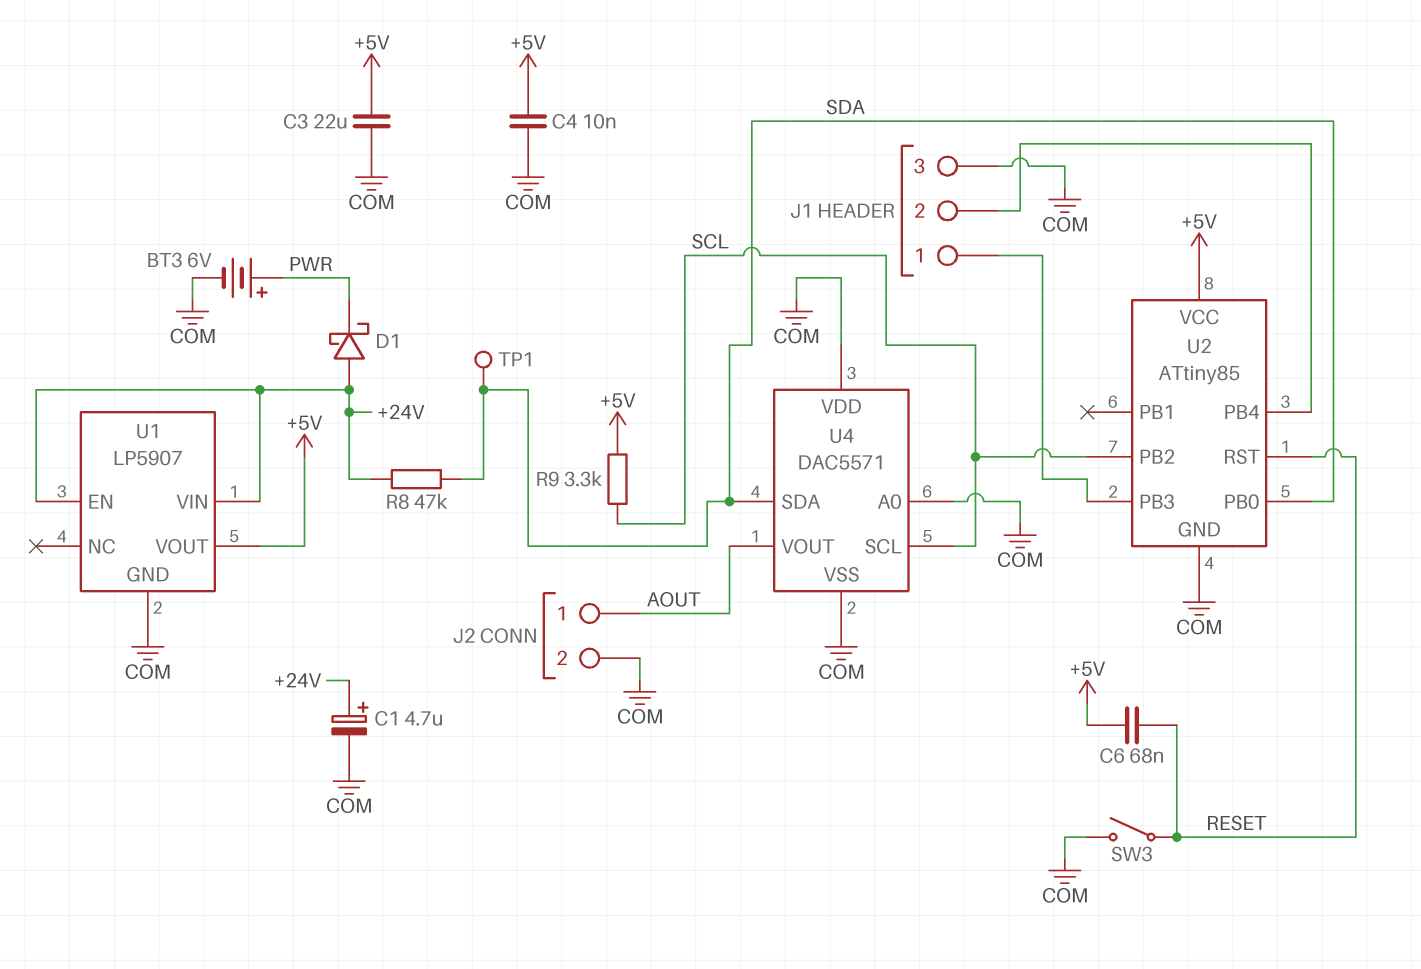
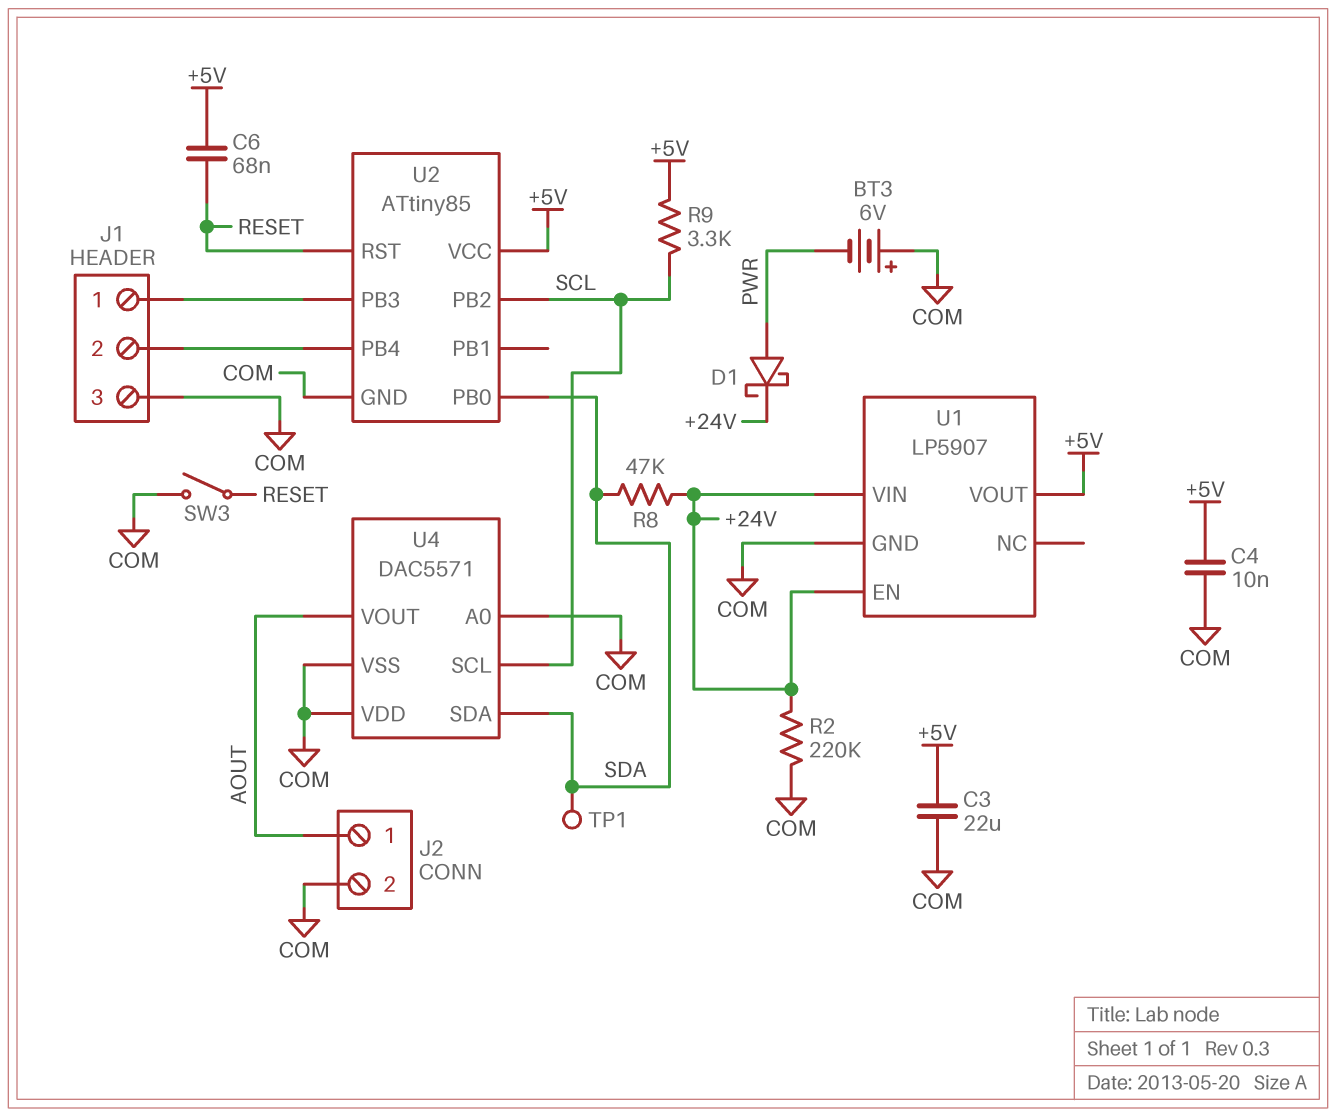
BT3: 6V (plus PWR, minus COM) -> 6V (plus COM, minus PWR)
C1: 4.7uF (plus +24V, minus COM) -> none
D1: schottky (A +24V, K PWR) -> schottky (A PWR, K +24V)
R2: none -> 220k (+24V, COM)

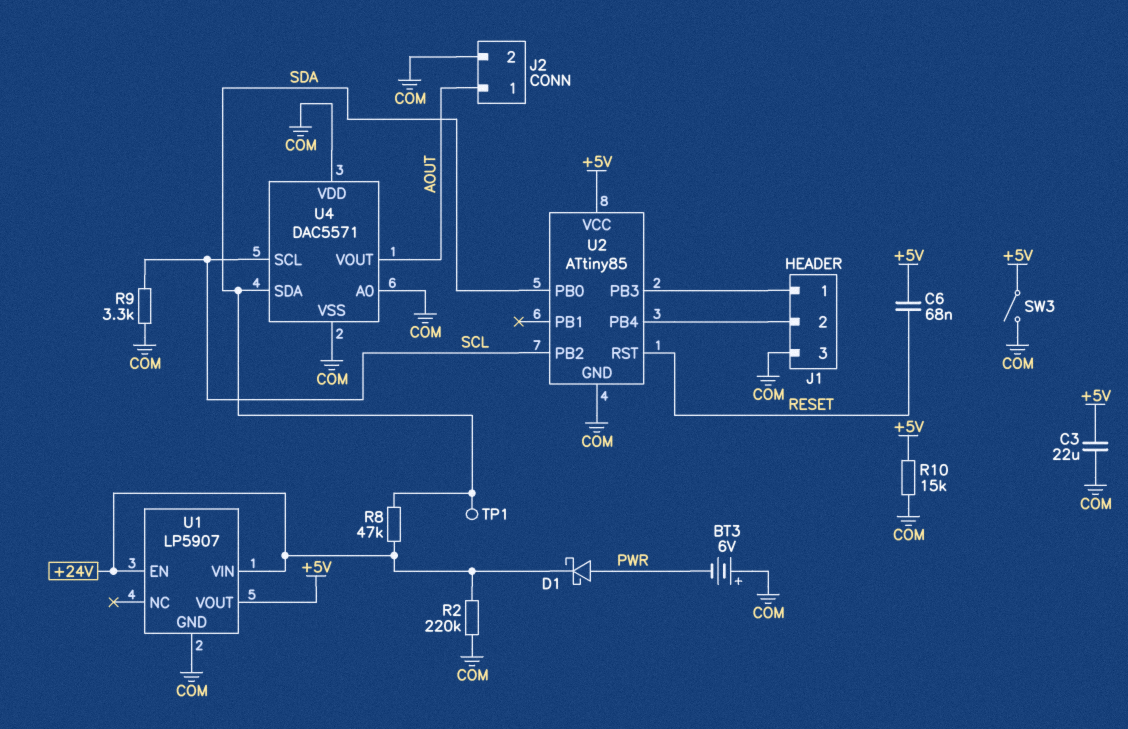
C4: 10nF (+5V, COM) -> none
R9: 3.3k (+5V, SCL) -> 3.3k (COM, SCL)
R10: none -> 15k (+5V, COM)
SW3: switch (COM, RESET) -> switch (+5V, COM)

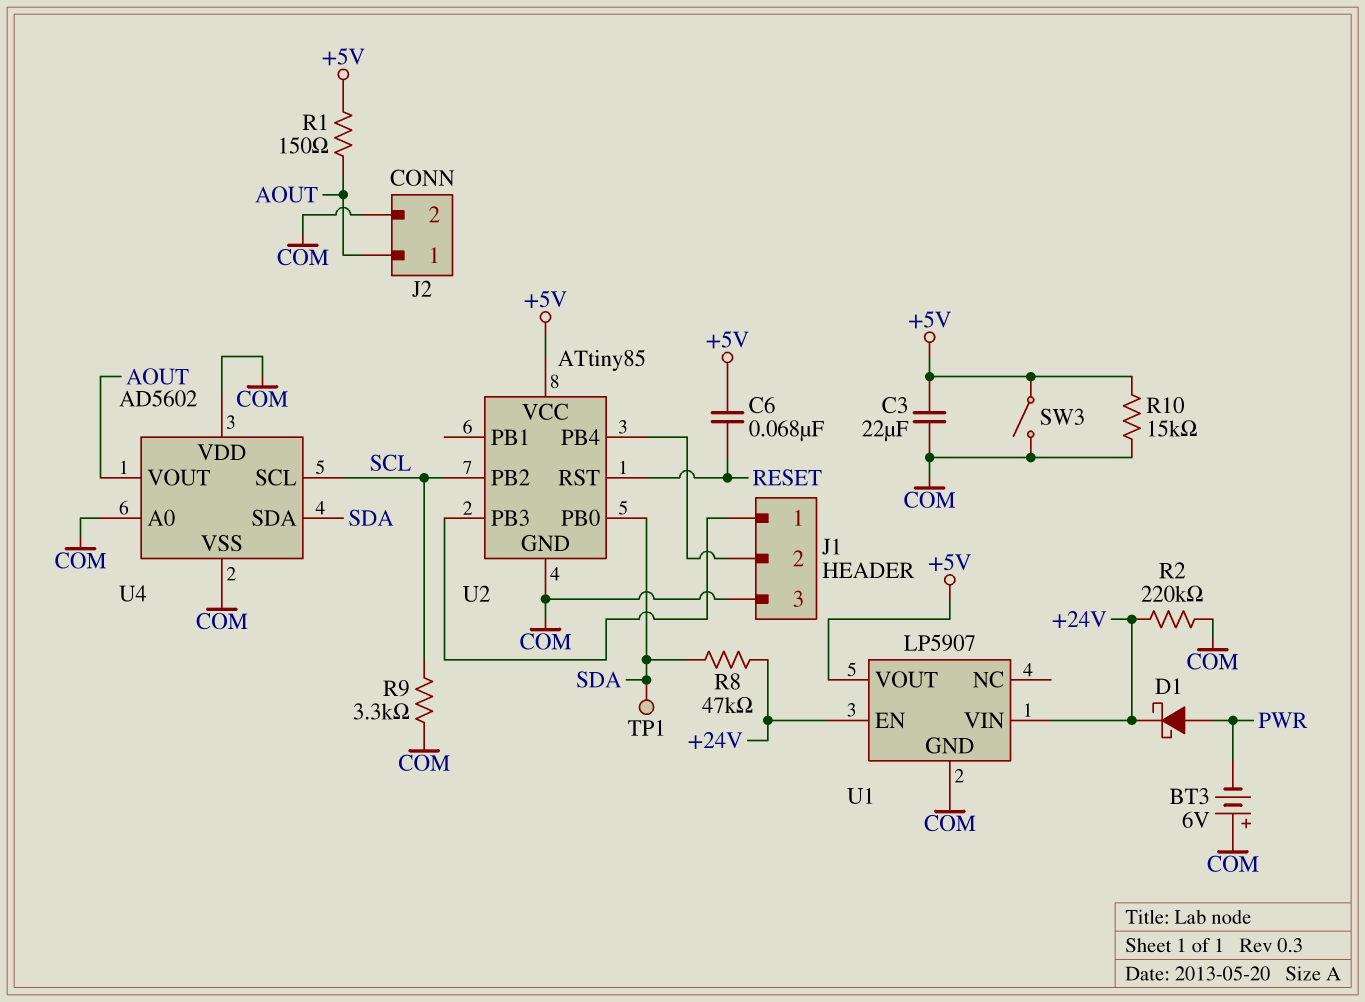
R1: none -> 150 (+5V, AOUT)
U4: DAC5571 -> AD5602

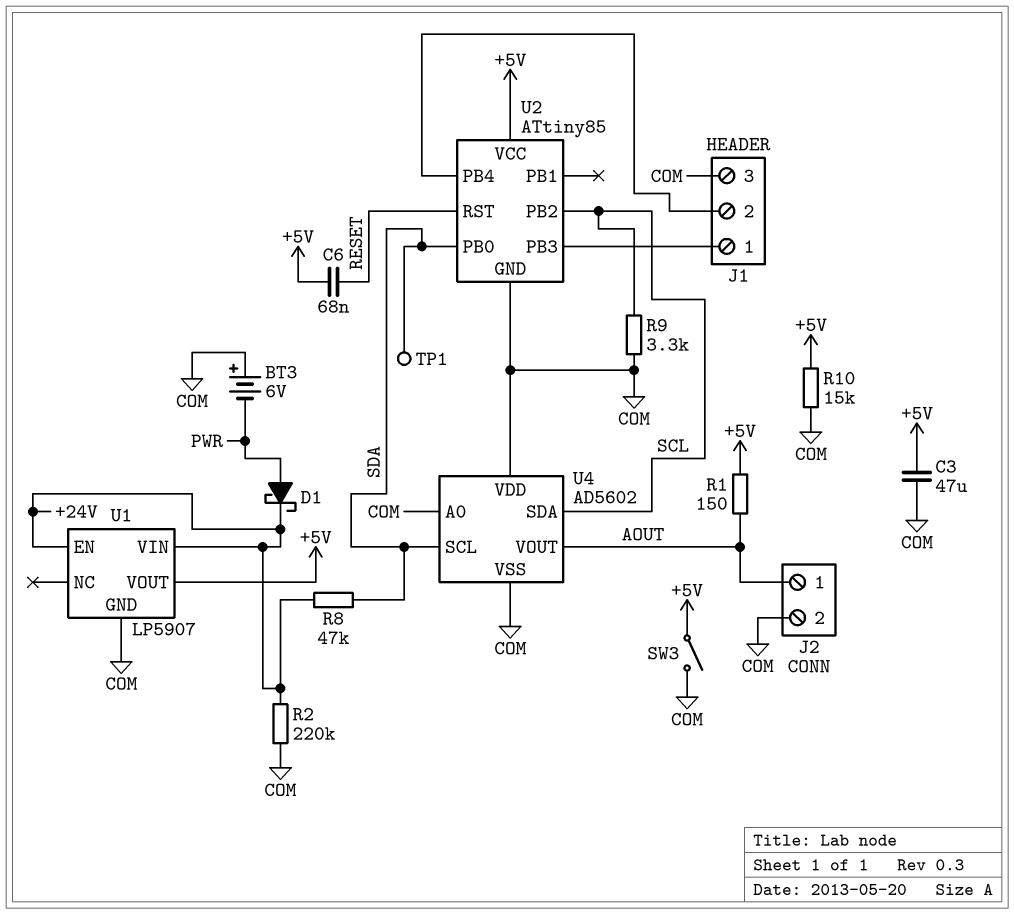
C3: 22uF (+5V, COM) -> 47uF (+5V, COM)
U4 pin SCL: SCL -> SDA
U4 pin SDA: SDA -> SCL

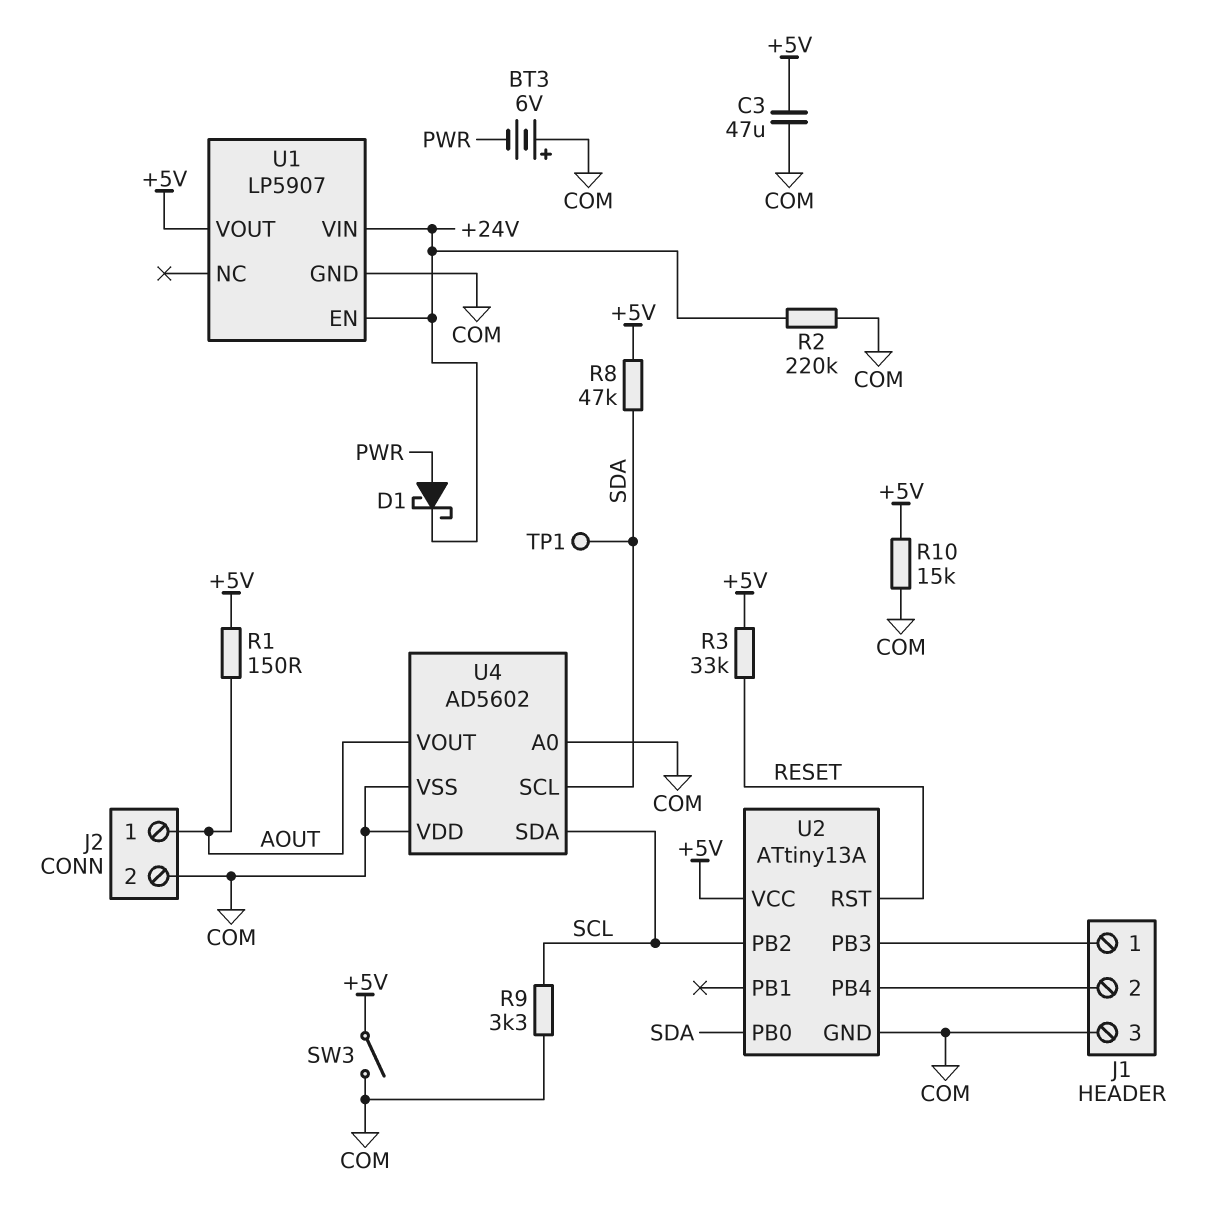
C6: 68nF (+5V, RESET) -> none
R3: none -> 33k (+5V, RESET)
R8: 47k (+24V, SDA) -> 47k (+5V, SDA)
U2: ATtiny85 -> ATtiny13A

